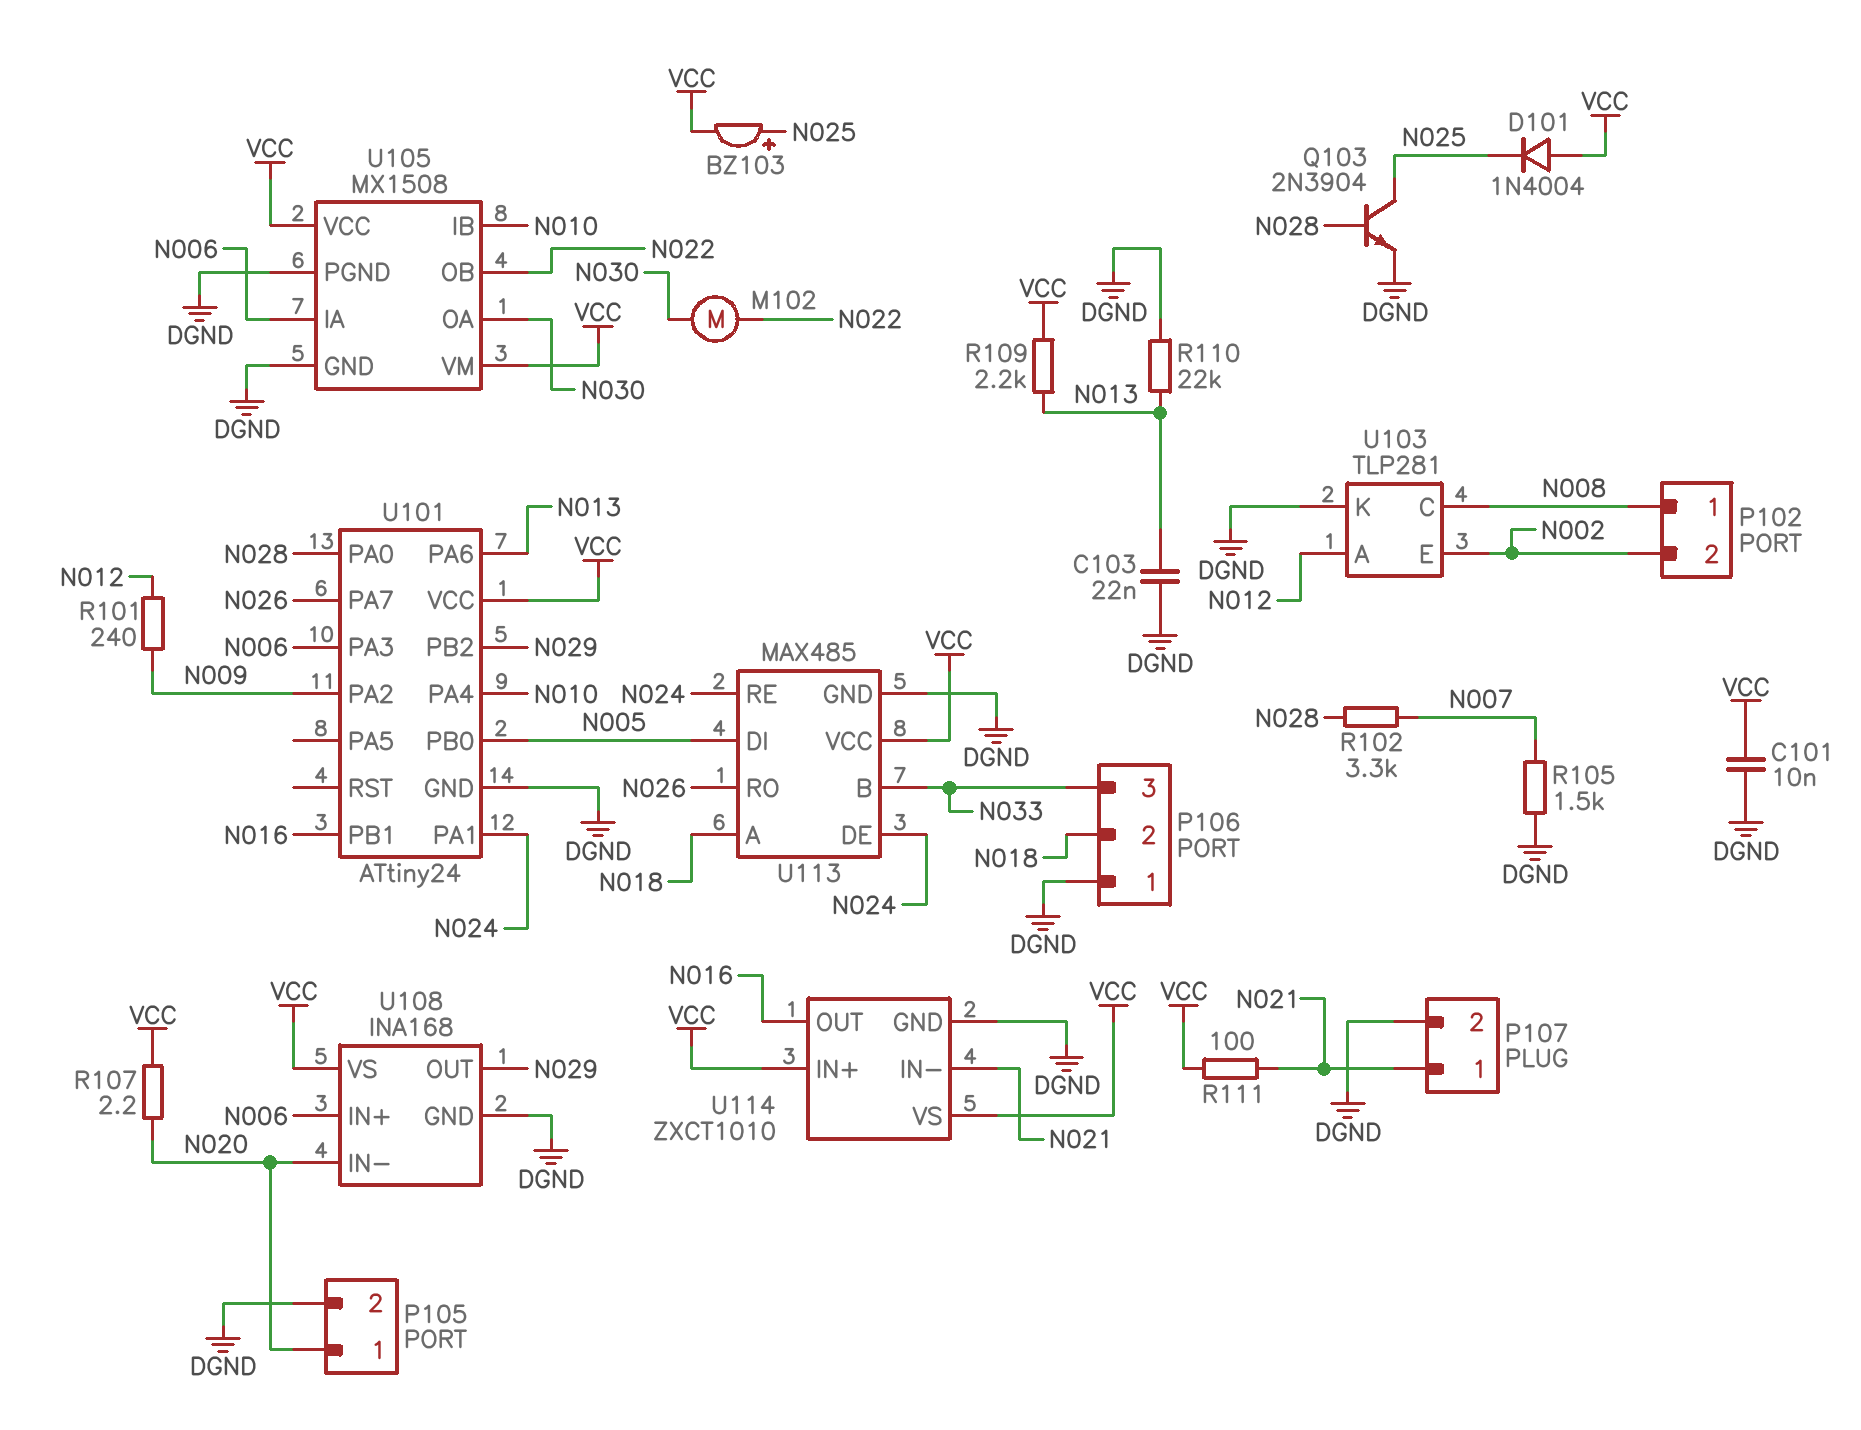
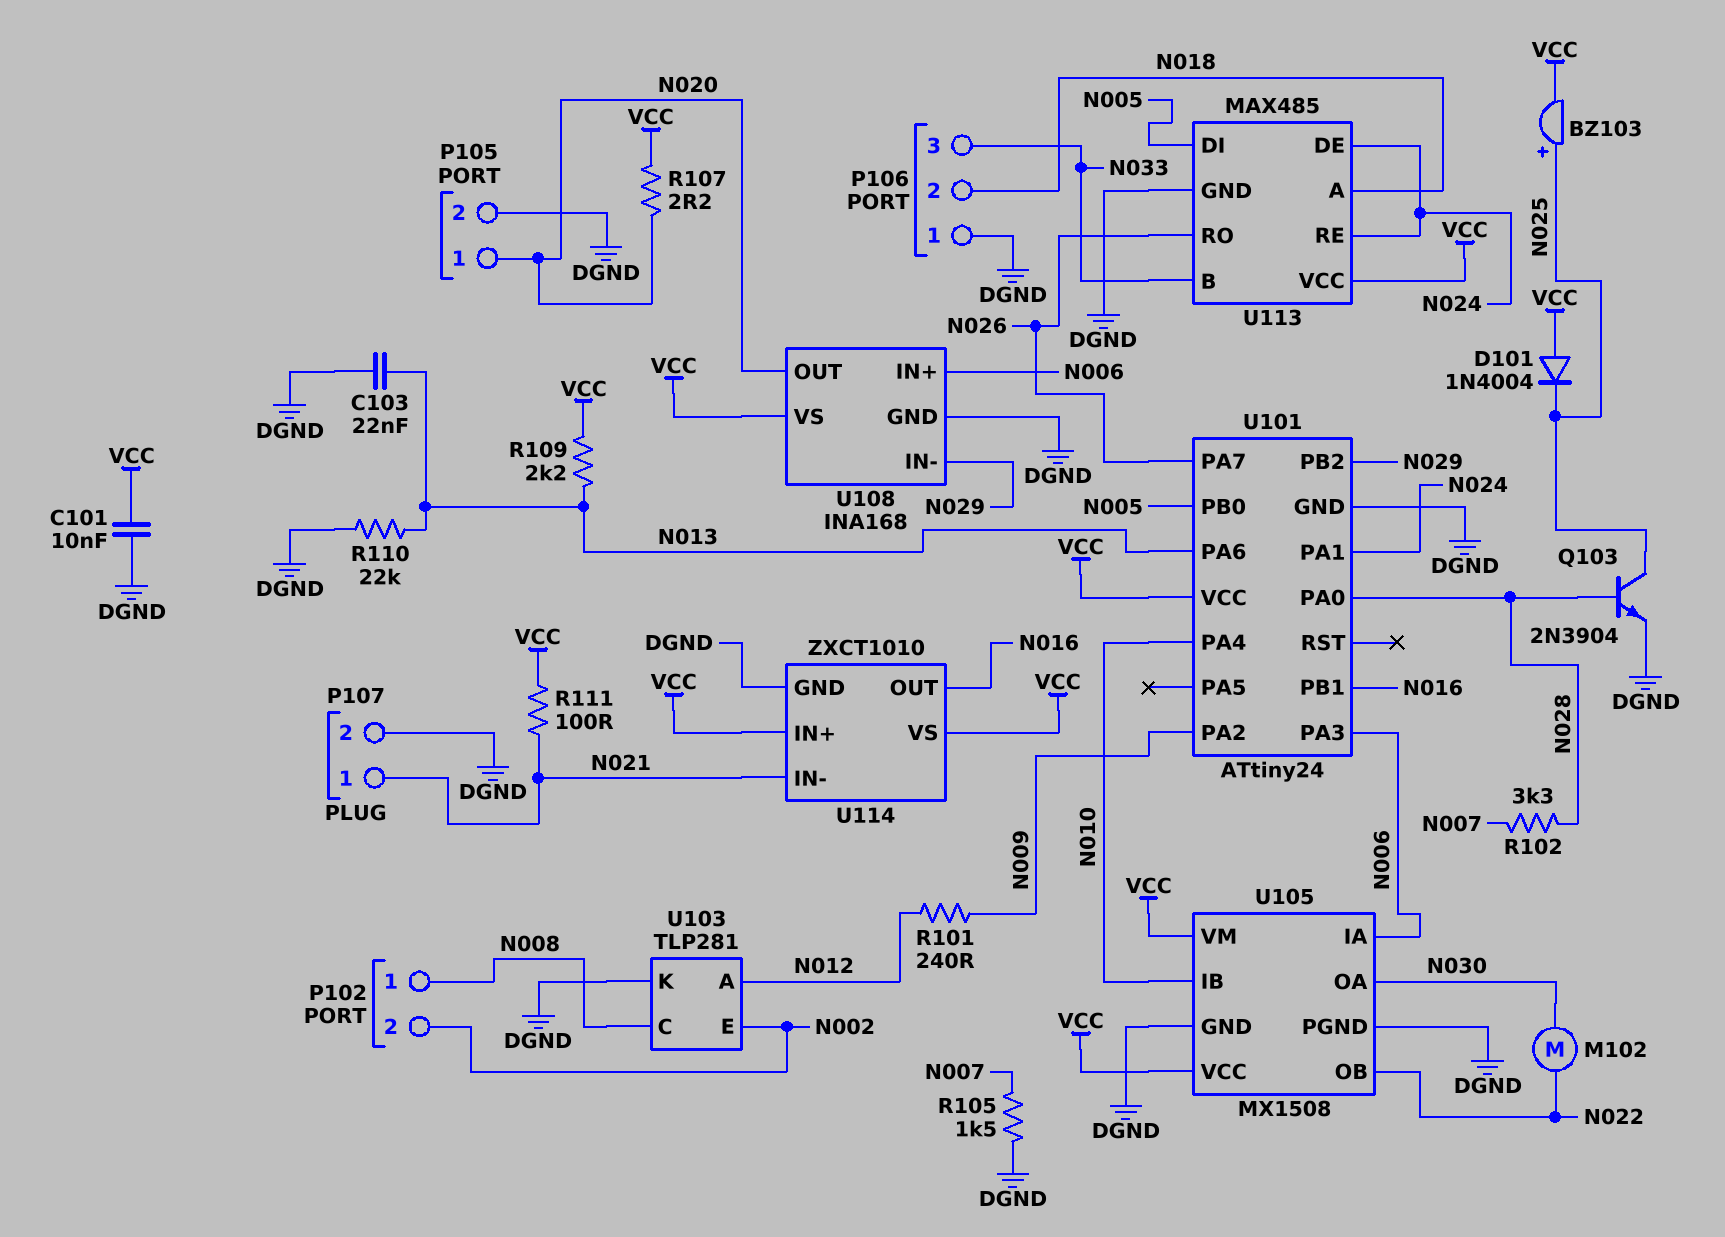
U108 pin IN-: N020 -> N029
U108 pin OUT: N029 -> N020

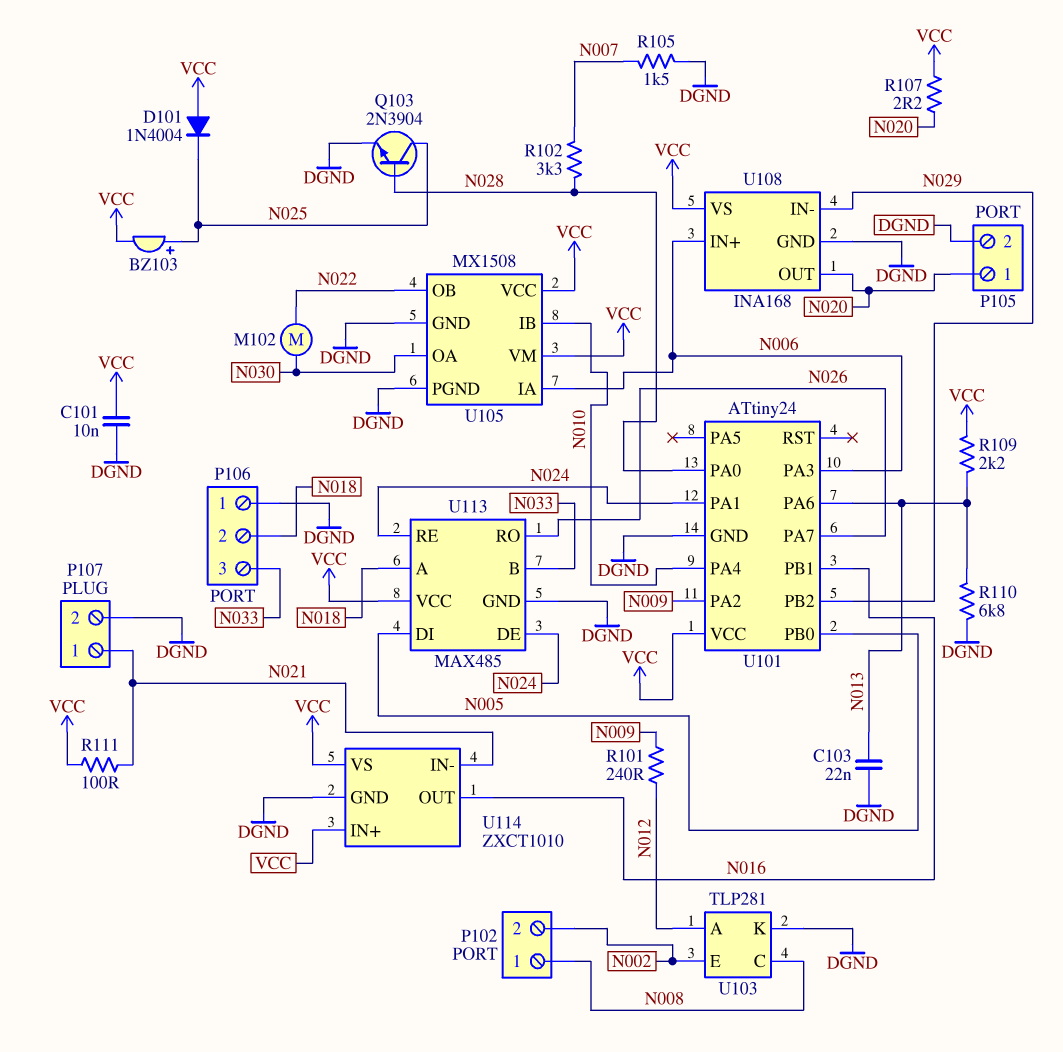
R110: 22k (DGND, N013) -> 6.8k (DGND, N013)

